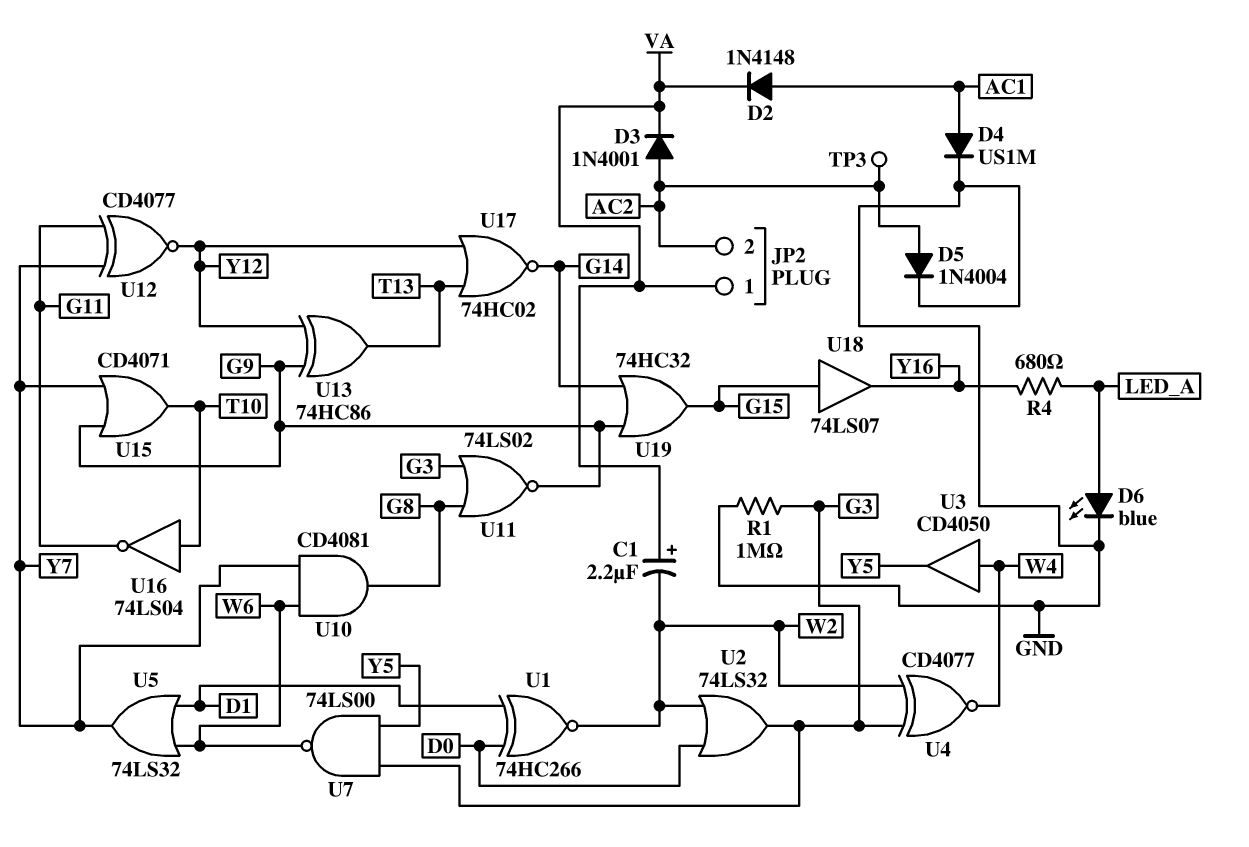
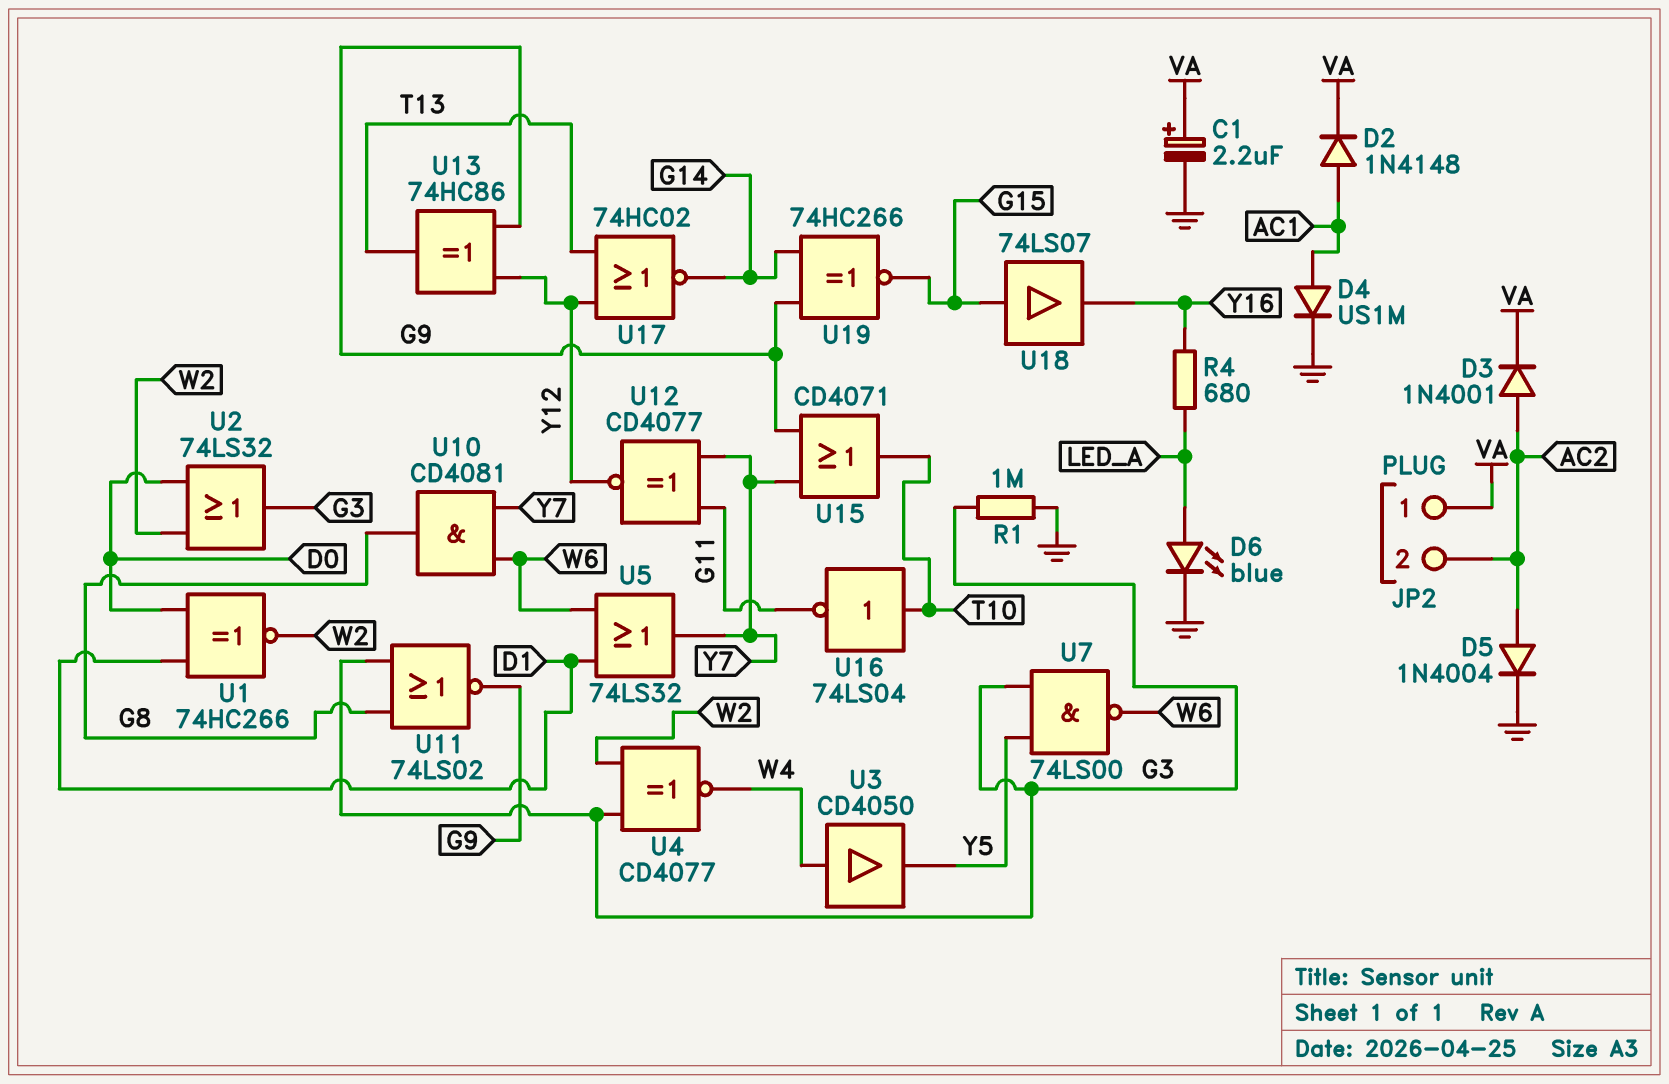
C1: 2.2uF (plus VA, minus W2) -> 2.2uF (plus VA, minus GND)
TP3: test point (AC2) -> none
U19: OR 74HC32 (in G9, in G14, out G15) -> XNOR 74HC266 (in G9, in G14, out G15)

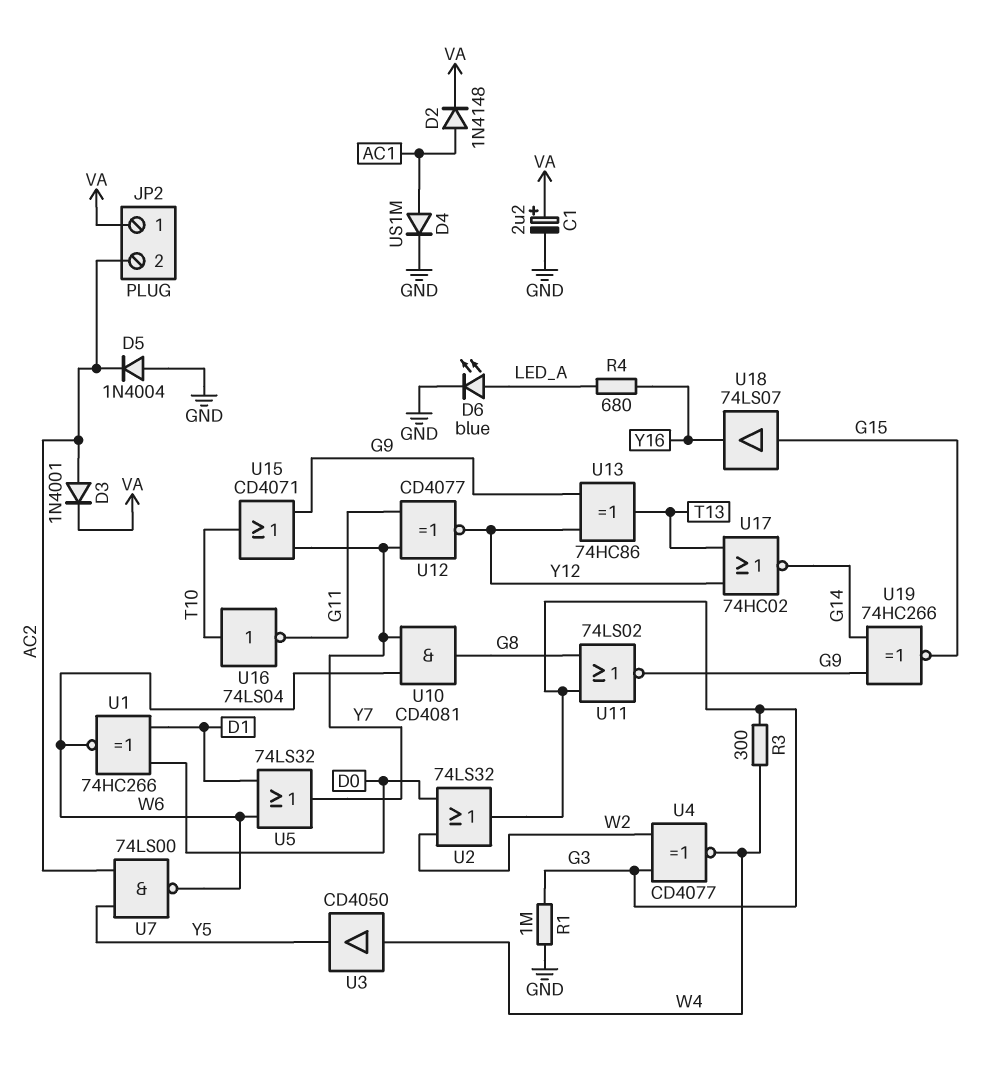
D5: diode 1N4004 (A AC2, K GND) -> diode 1N4004 (A GND, K AC2)
R3: none -> 300 (G3, W4)
U1: XNOR 74HC266 (in D0, in D1, out W2) -> XNOR 74HC266 (in D0, in D1, out W6)
U7: NAND 74LS00 (in G3, in Y5, out W6) -> NAND 74LS00 (in AC2, in Y5, out W6)

